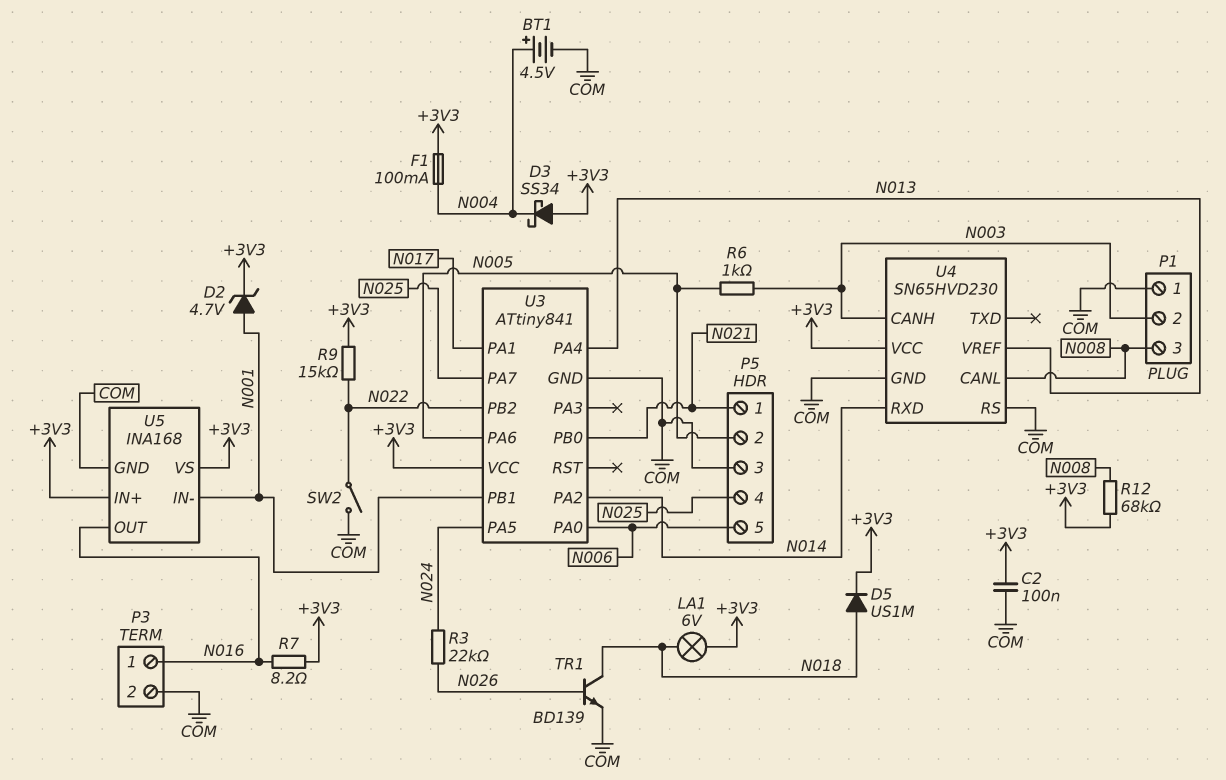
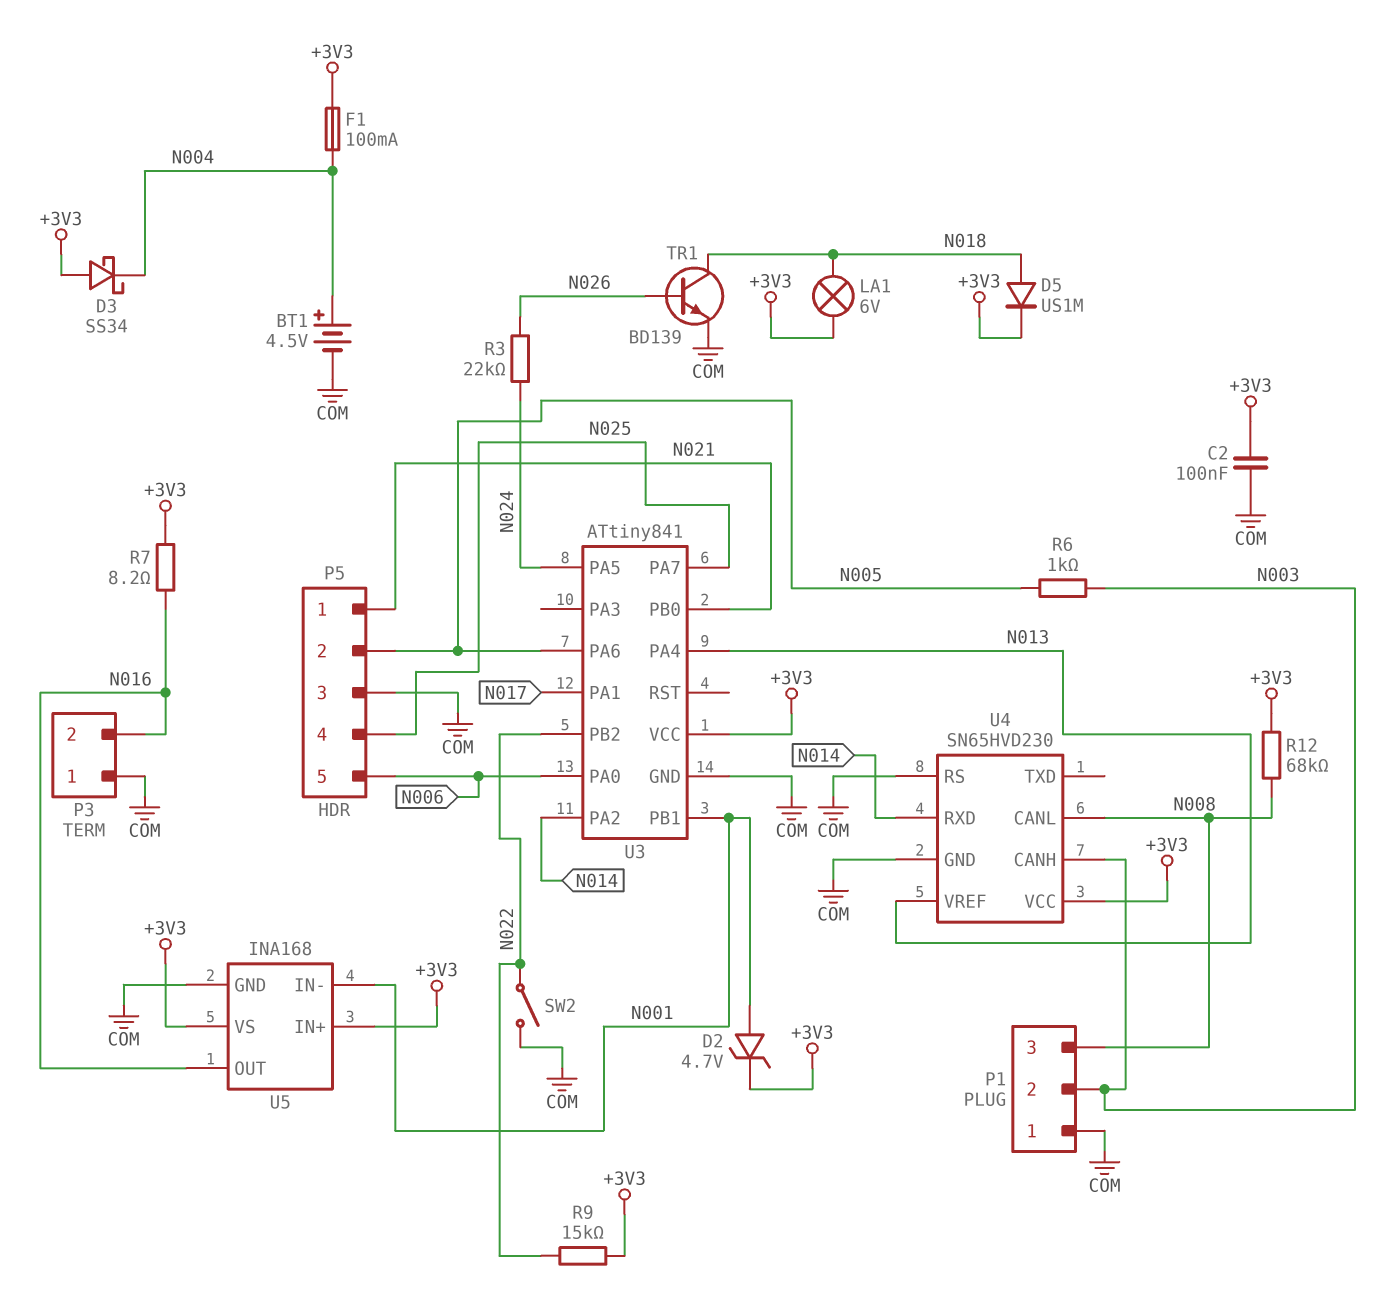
P3 pin 1: N016 -> COM
P3 pin 2: COM -> N016

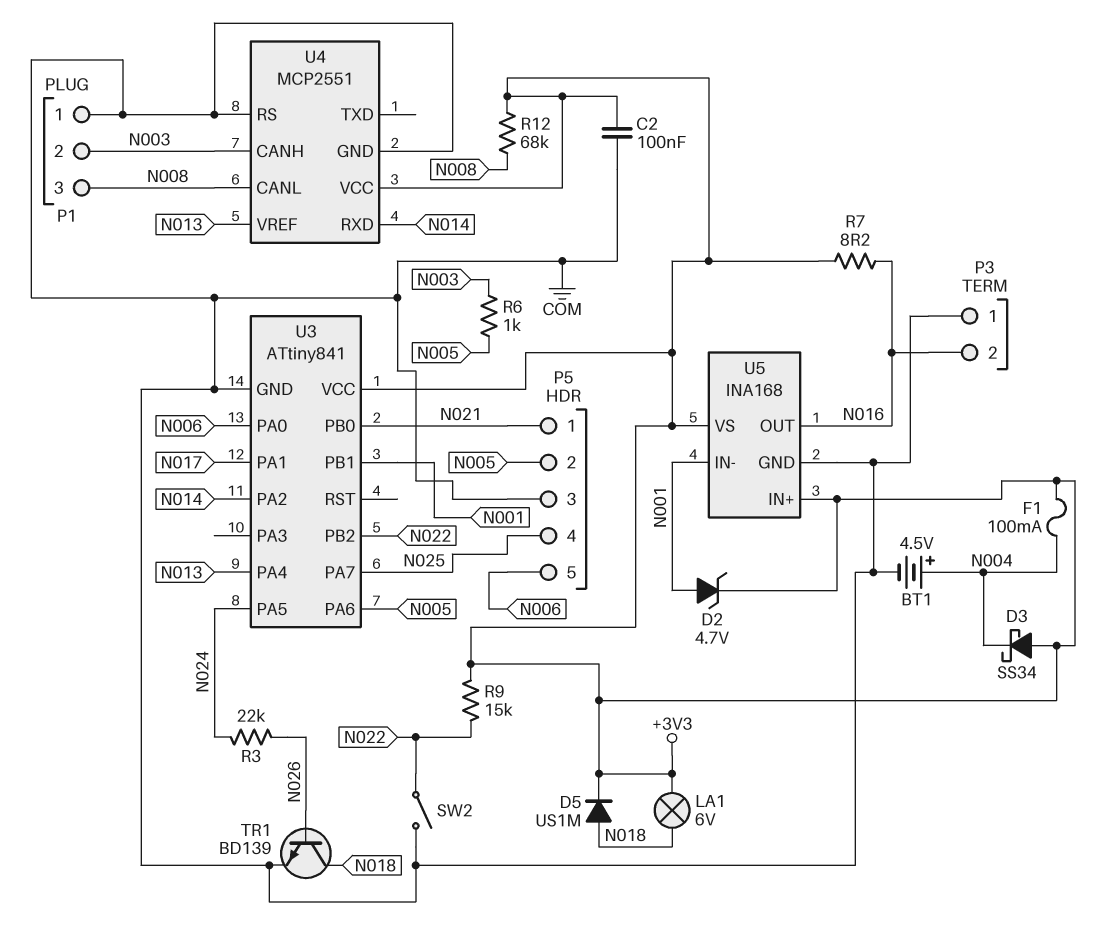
U4: SN65HVD230 -> MCP2551

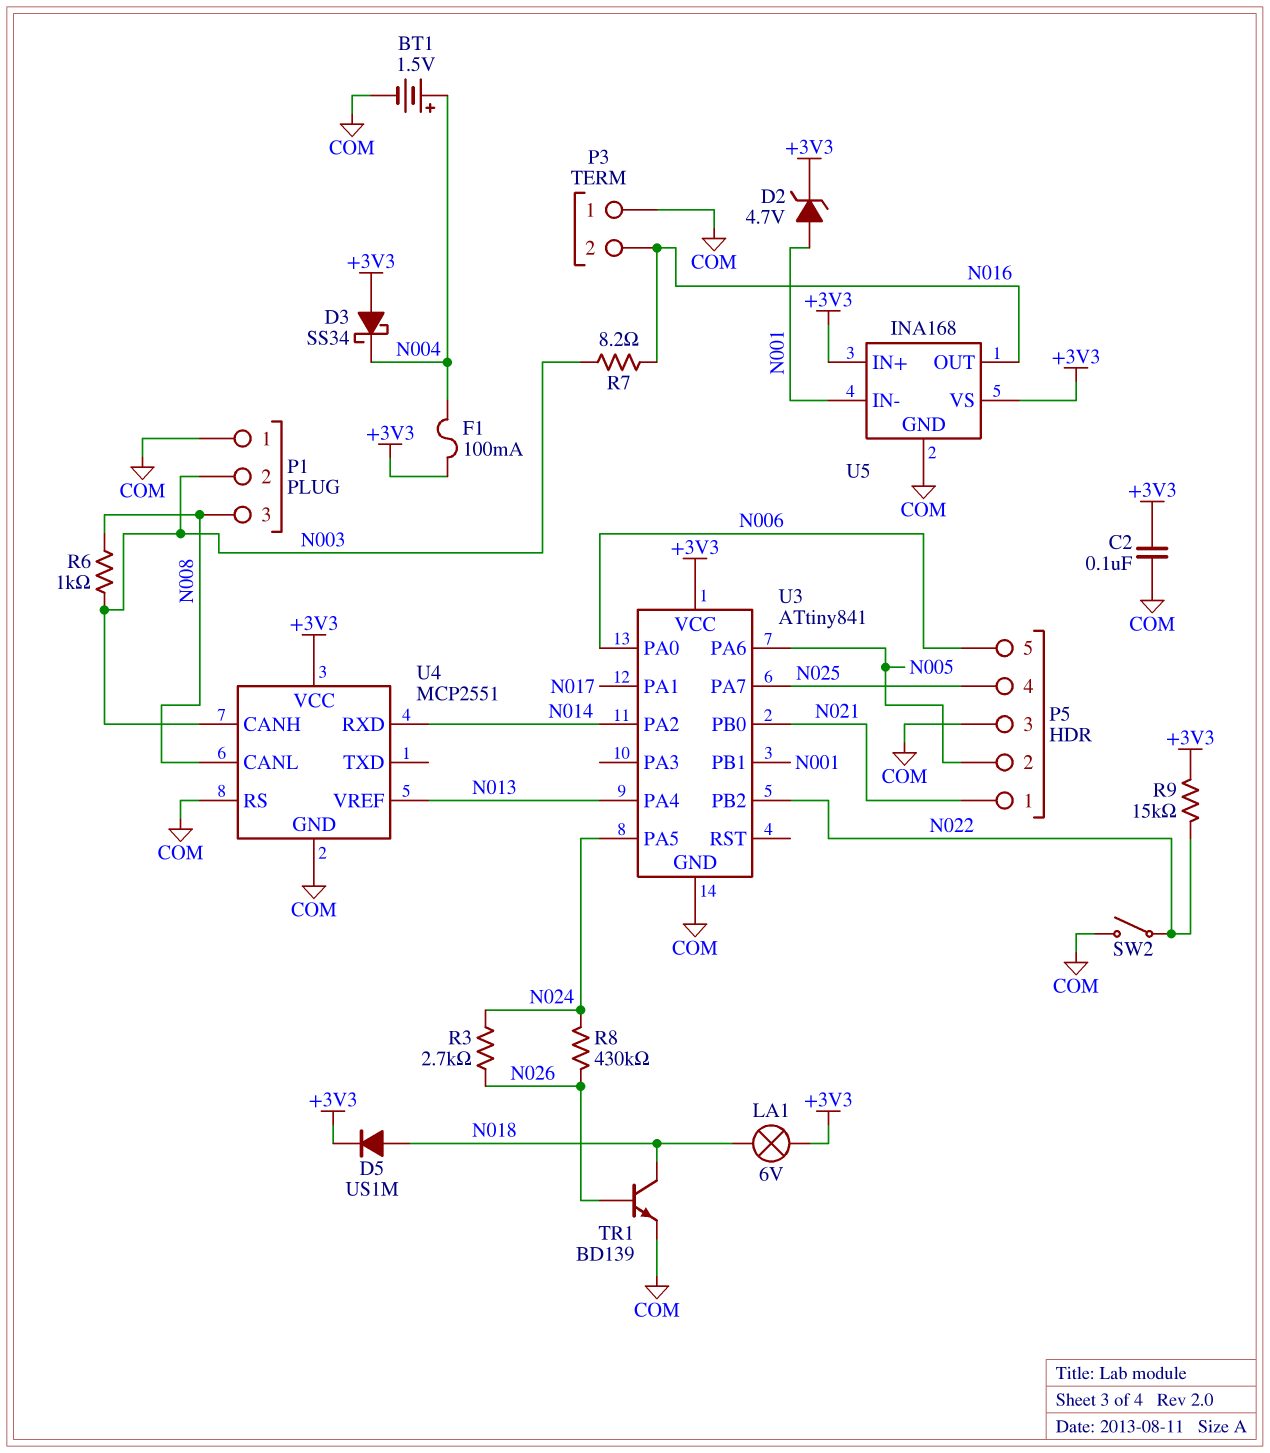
BT1: 4.5V (plus N004, minus COM) -> 1.5V (plus N004, minus COM)
R3: 22k (N024, N026) -> 2.7k (N024, N026)
R6: 1k (N003, N005) -> 1k (N003, N008)
R7: 8.2 (+3V3, N016) -> 8.2 (N003, N016)
R8: none -> 430k (N024, N026)
R12: 68k (+3V3, N008) -> none

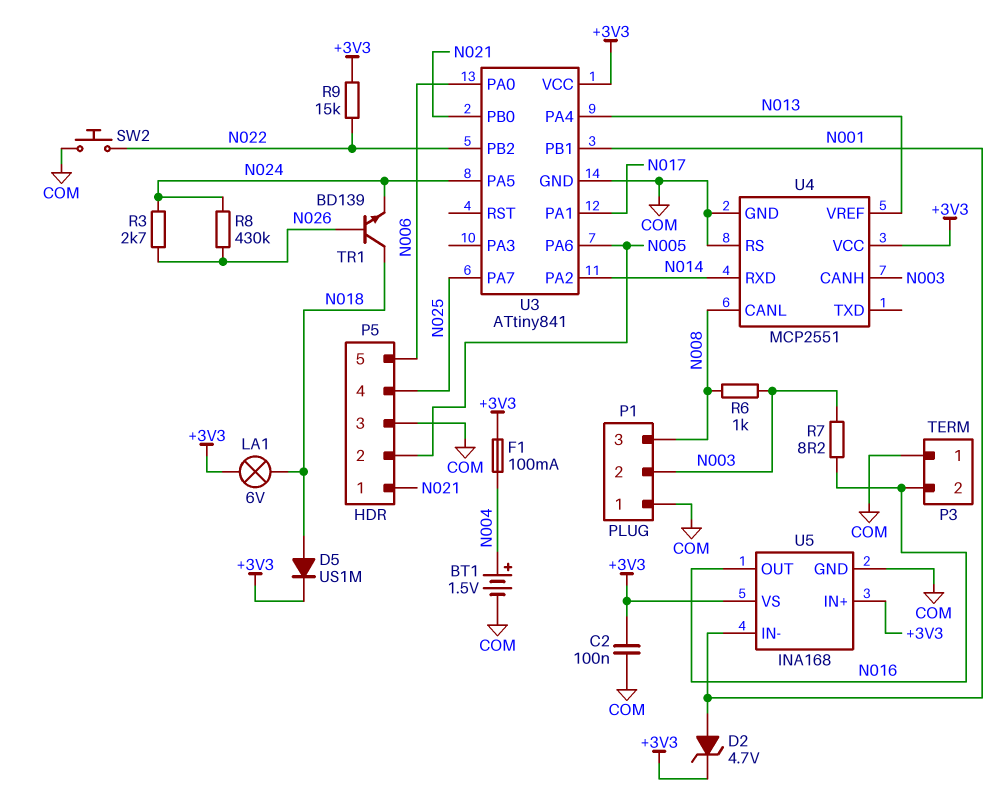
D3: schottky SS34 (A +3V3, K N004) -> none
SW2: switch (COM, N022) -> button (COM, N022)
TR1: NPN BD139 (B N026, C N018, E COM) -> NPN BD139 (B N026, C N018, E N024)

